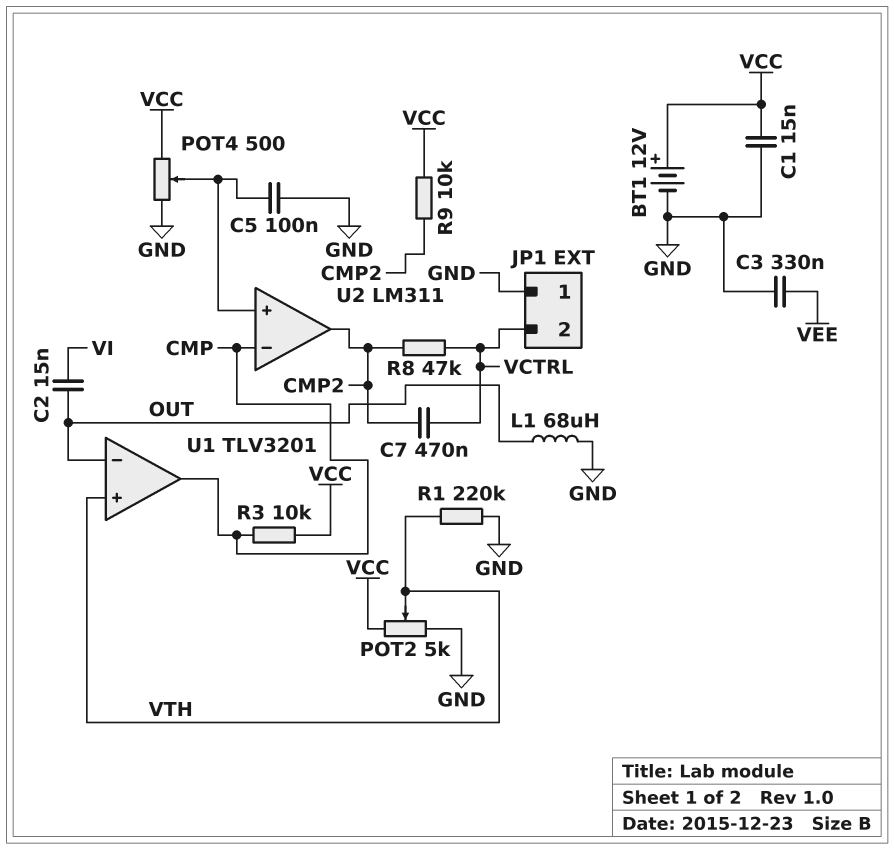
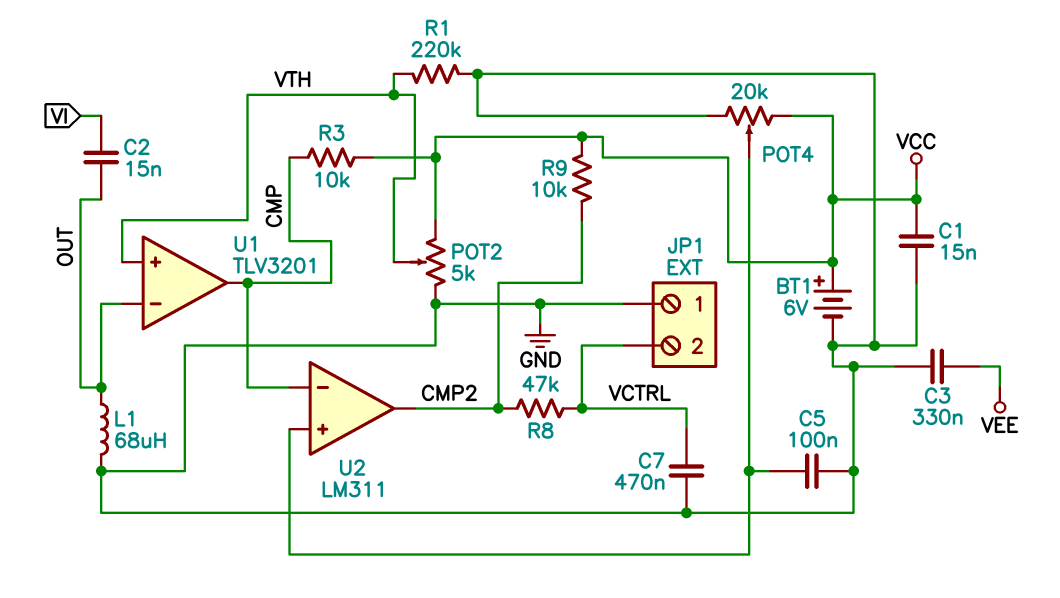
BT1: 12V (plus VCC, minus GND) -> 6V (plus VCC, minus GND)
C7: 470nF (CMP2, VCTRL) -> 470nF (GND, VCTRL)
POT4: 500 (GND, VCC, wiper U2/in+) -> 20k (GND, VCC, wiper U2/in+)

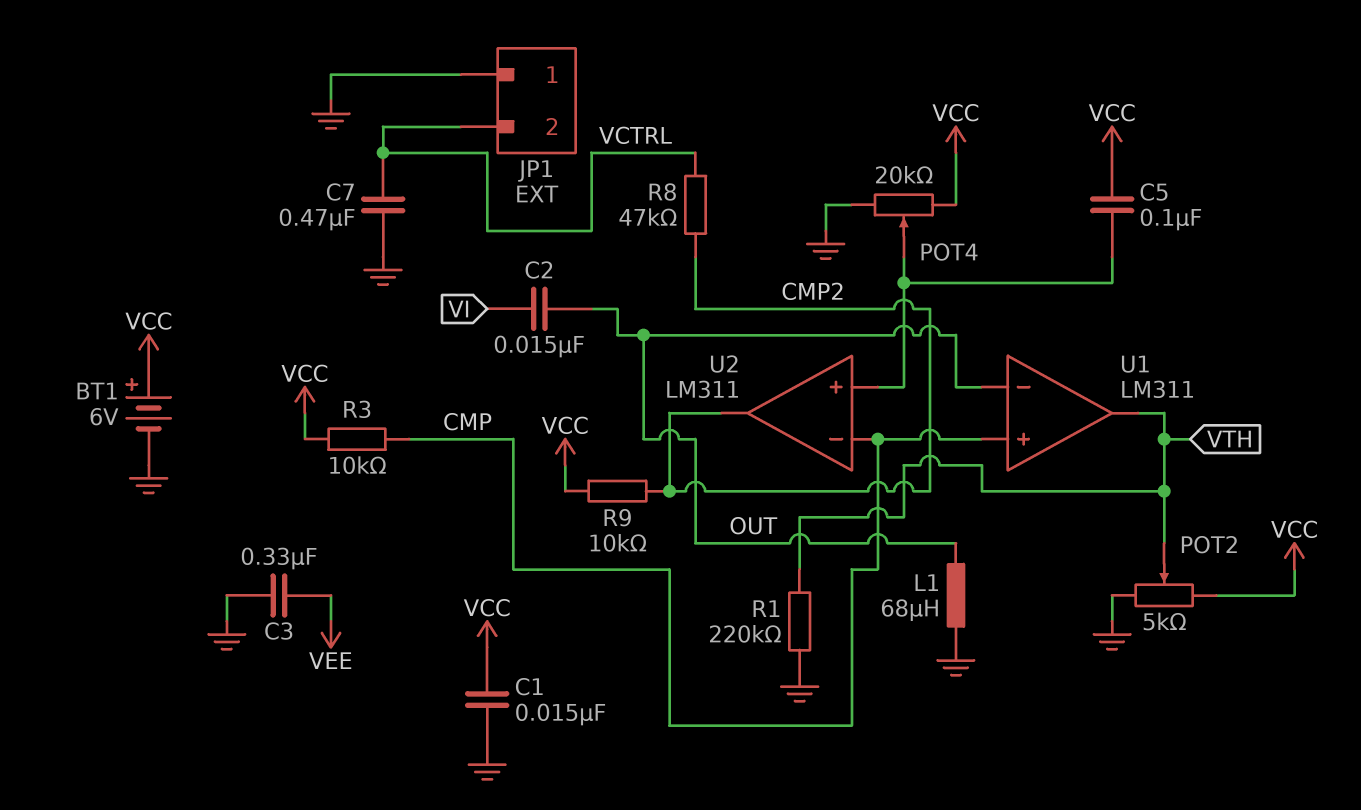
C5: 100nF (GND, U2/in+) -> 100nF (U2/in+, VCC)
U1: TLV3201 -> LM311
U1 pin in+: VTH -> CMP
U1 pin out: CMP -> VTH

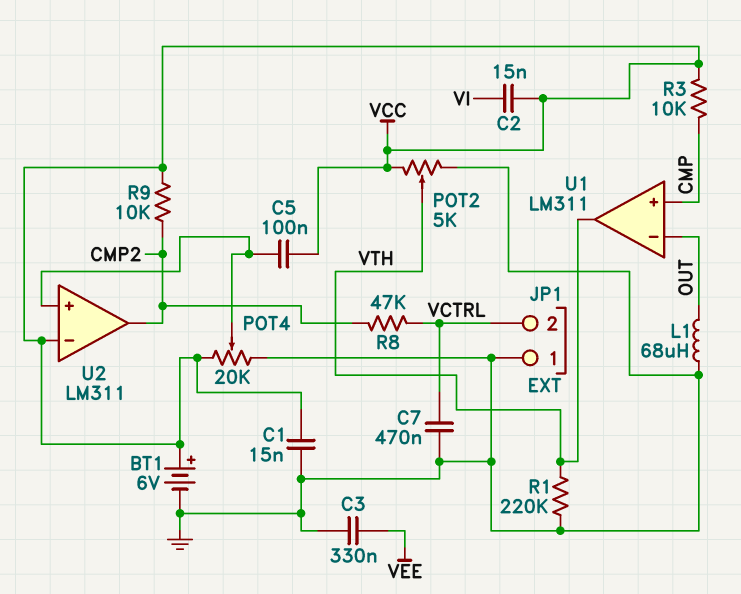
C2: 15nF (OUT, VI) -> 15nF (VCC, VI)
U2 pin in-: CMP -> VCC

